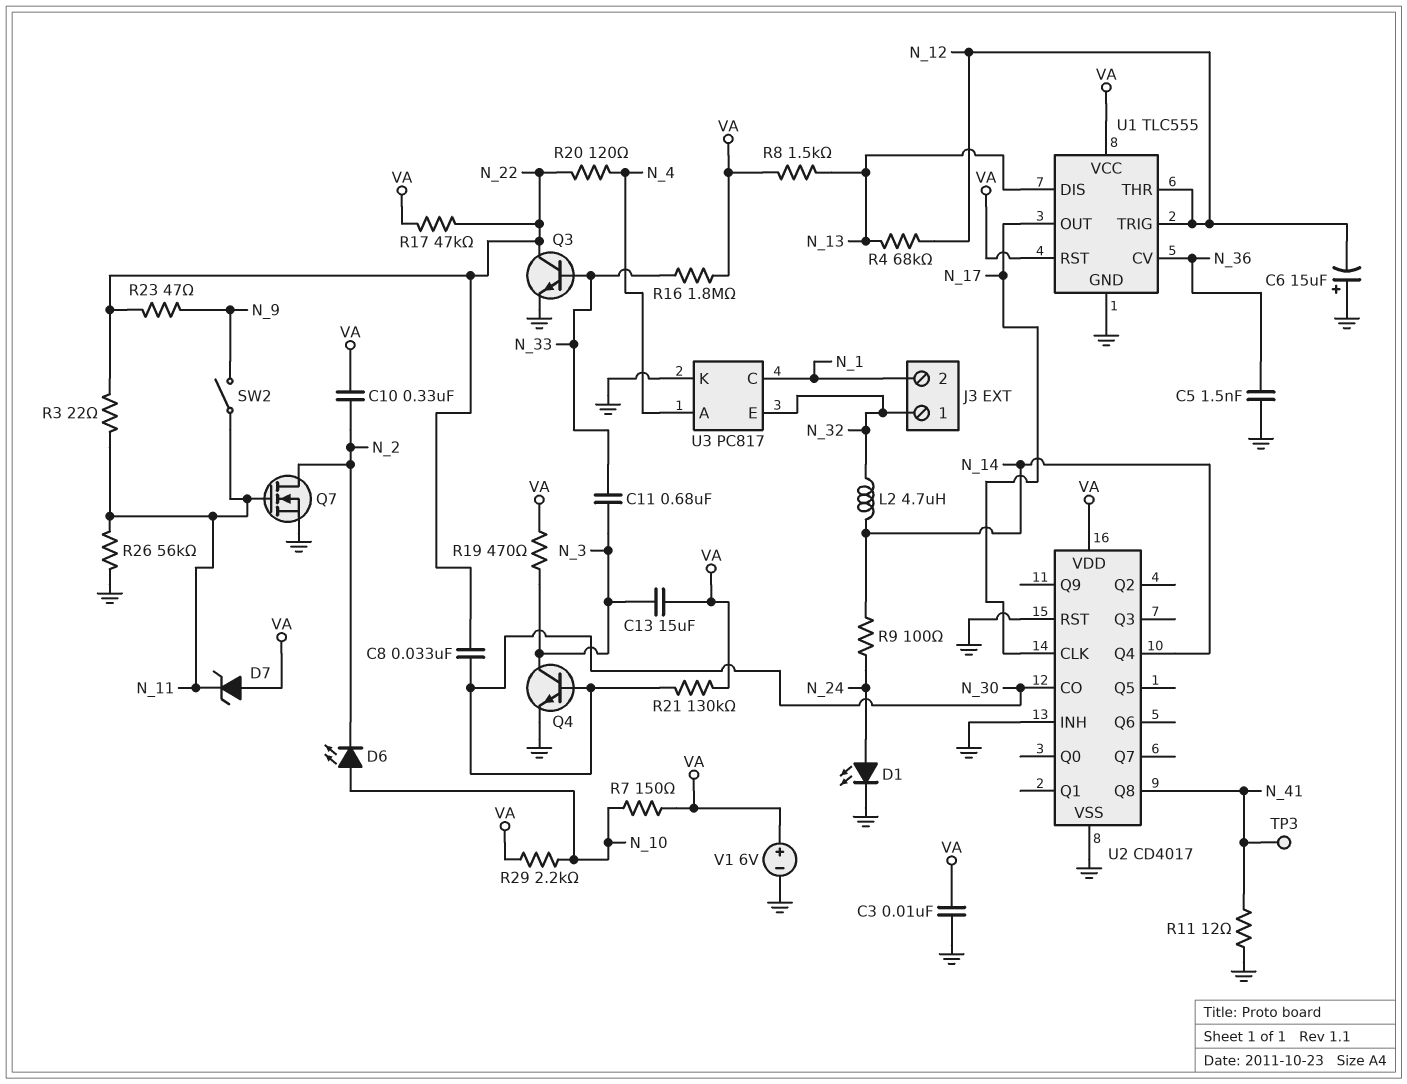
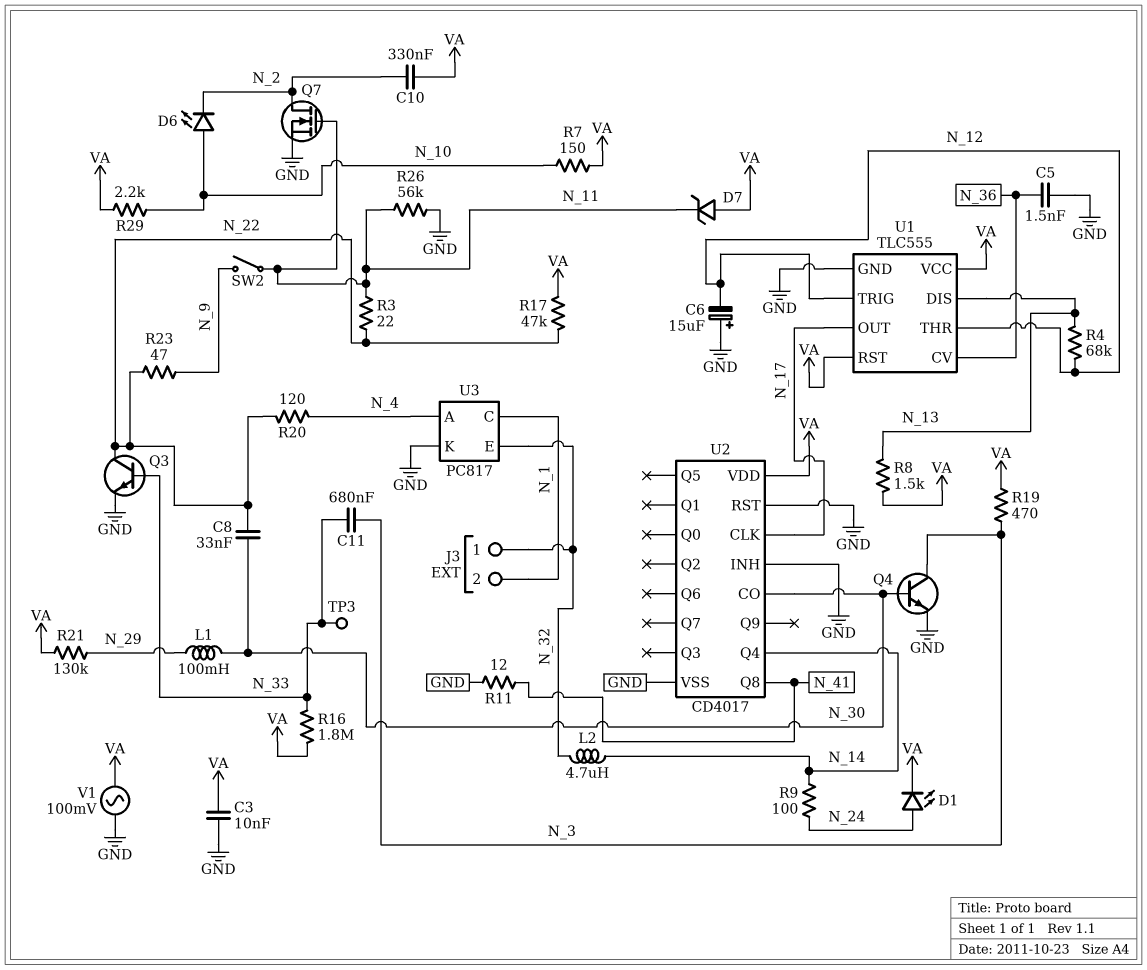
C13: 15uF (N_3, VA) -> none
D1: LED (A N_24, K GND) -> LED (A N_24, K VA)
L1: none -> 100mH (N_29, N_30)
R21: 130k (N_30, VA) -> 130k (N_29, VA)
TP3: test point (N_41) -> test point (N_33)
V1: 6V (plus VA, minus GND) -> AC 100mV (GND, VA)

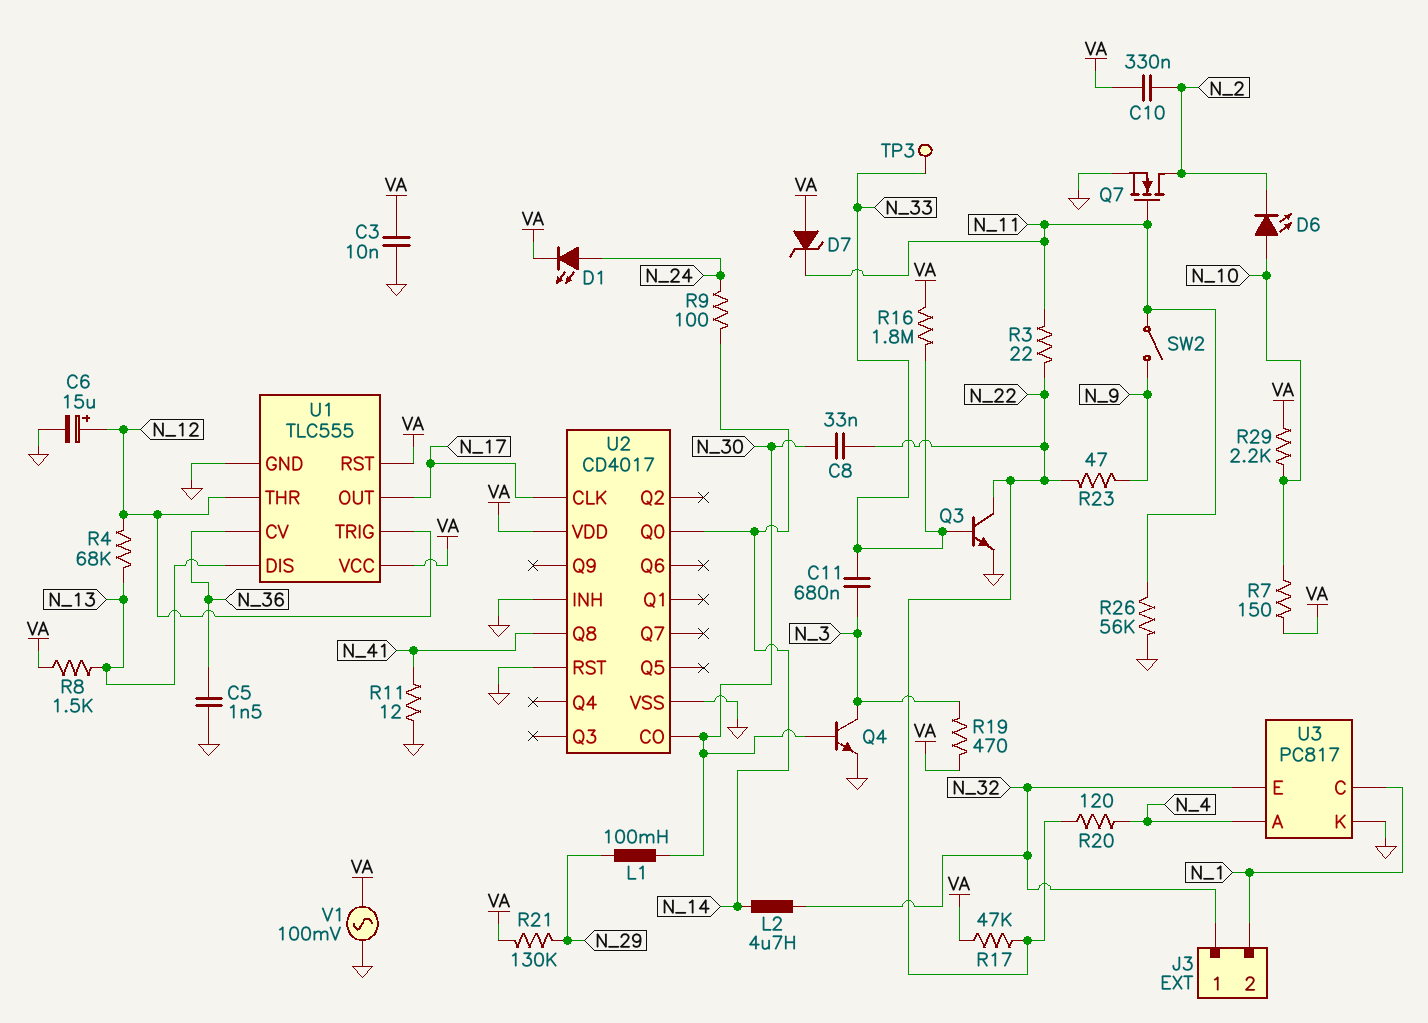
C6: 15uF (plus GND, minus N_12) -> 15uF (plus N_12, minus GND)
U2 pin Q0: none -> N_14
U2 pin Q4: N_14 -> none

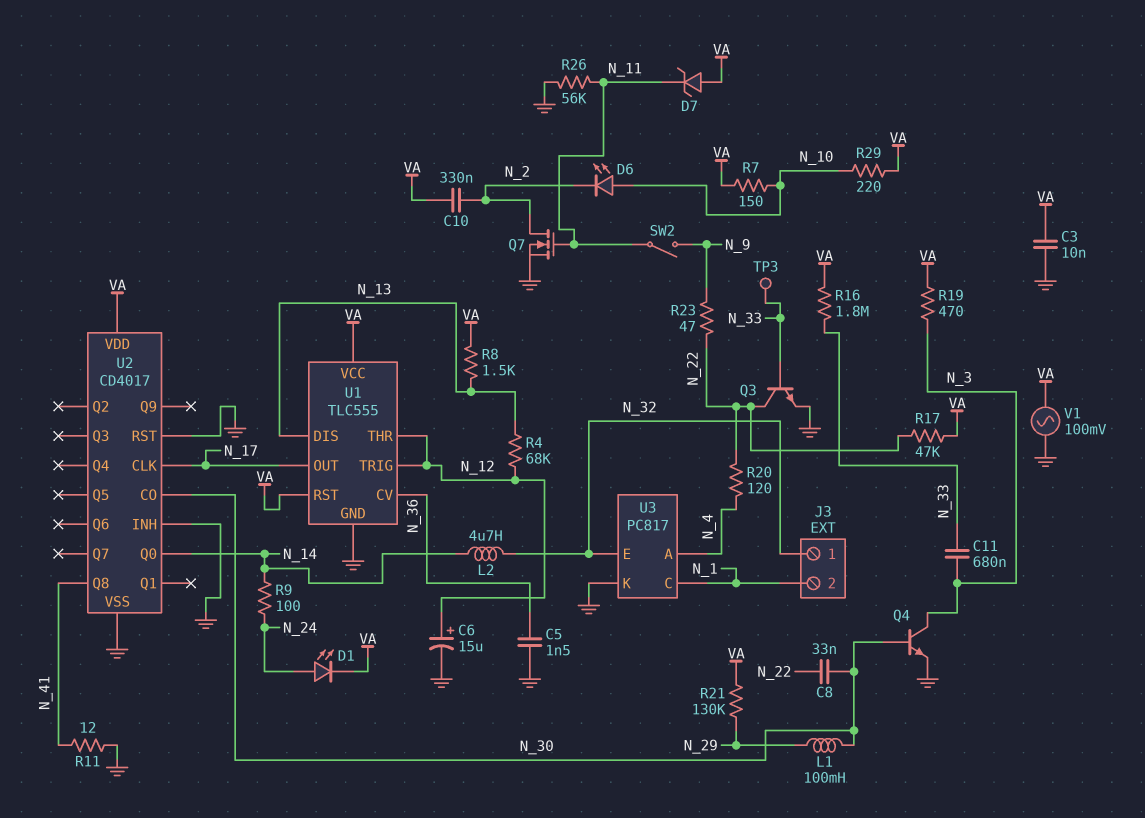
R3: 22 (N_11, N_22) -> none
R29: 2.2k (N_10, VA) -> 220 (N_10, VA)

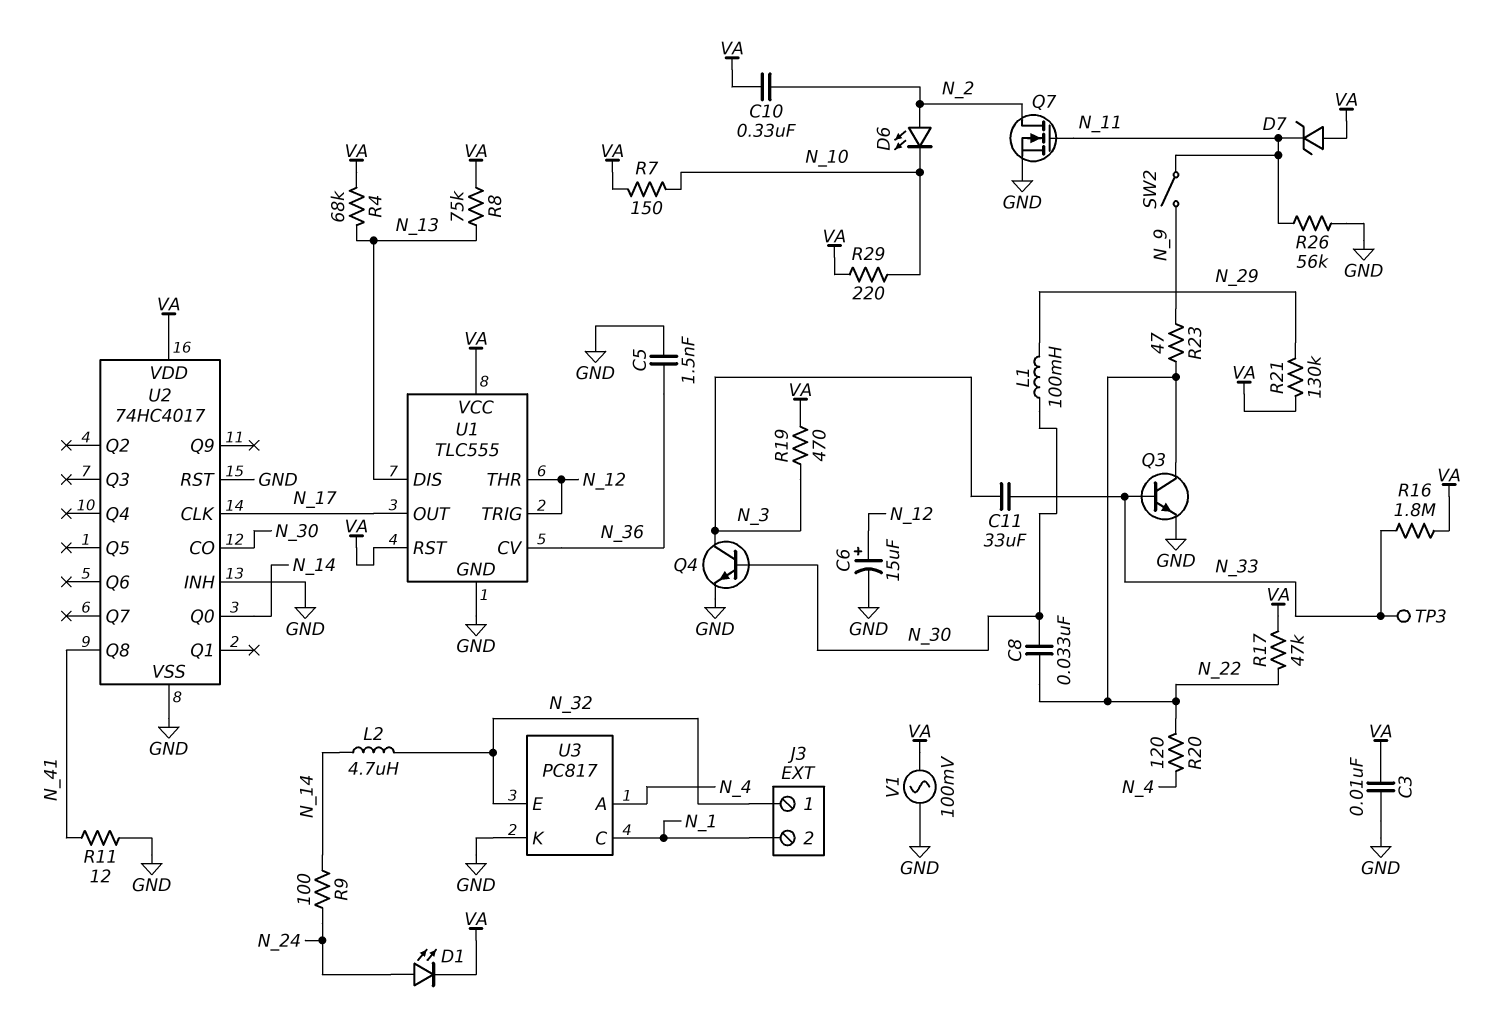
C11: 680nF (N_3, N_33) -> 33uF (N_3, N_33)
D6: LED (A N_10, K N_2) -> LED (A N_2, K N_10)
R4: 68k (N_12, N_13) -> 68k (N_13, VA)
R8: 1.5k (N_13, VA) -> 75k (N_13, VA)
U2: CD4017 -> 74HC4017

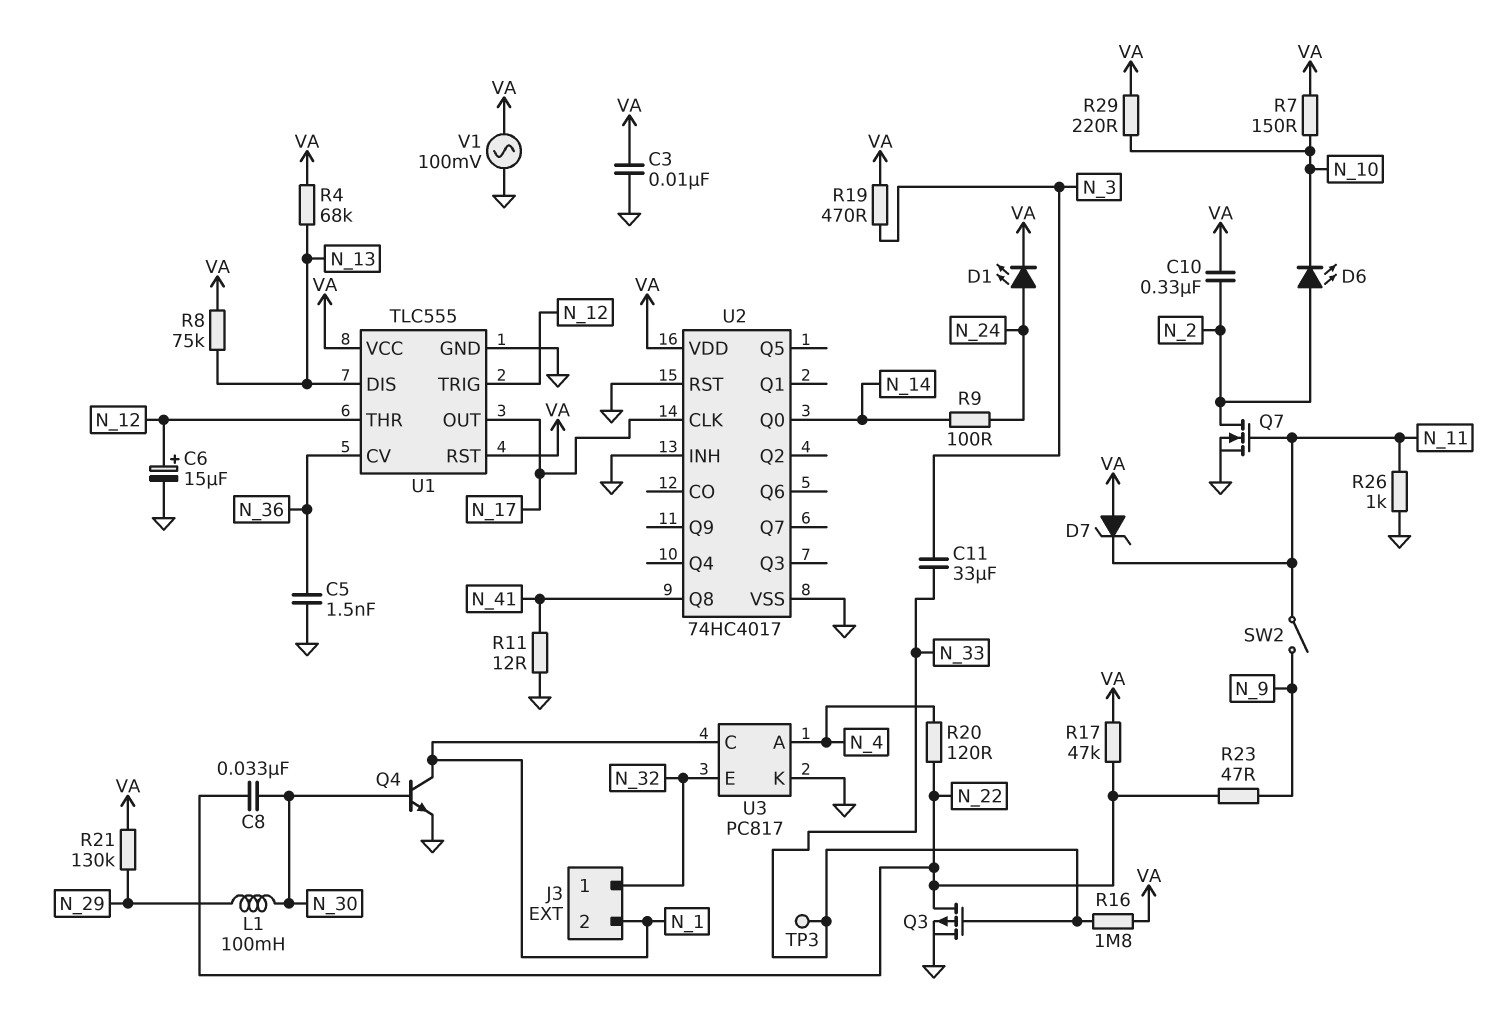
L2: 4.7uH (N_14, N_32) -> none
Q3: NPN (B N_33, C N_22, E GND) -> PMOS (G N_33, D N_22, S GND)
Q4: NPN (B N_30, C N_3, E GND) -> NPN (B N_30, C N_1, E GND)
R26: 56k (GND, N_11) -> 1k (GND, N_11)
U2 pin CO: N_30 -> none

